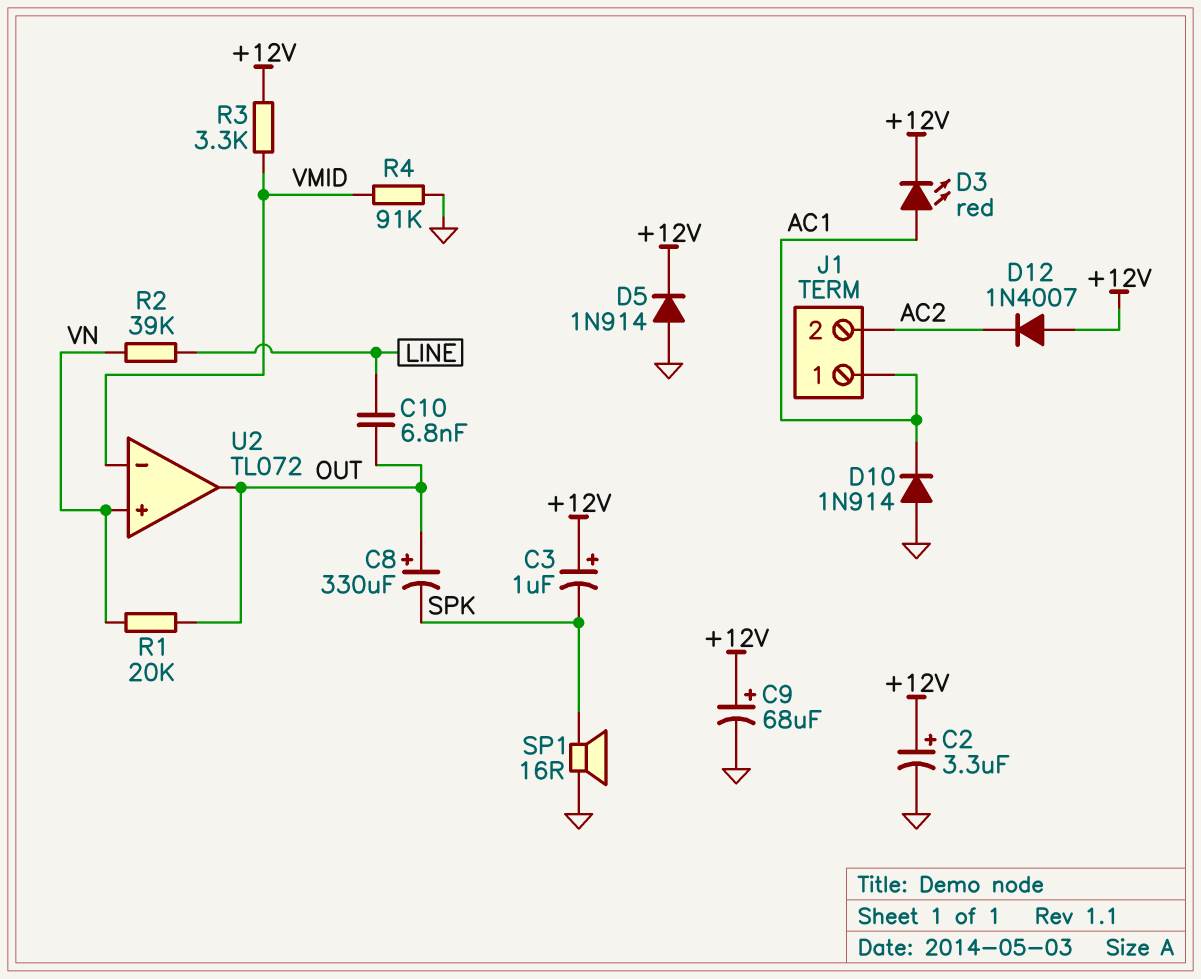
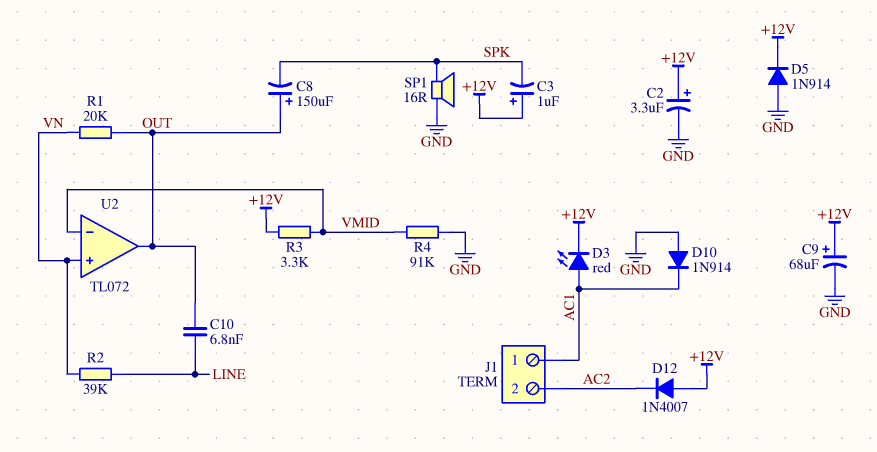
C8: 330uF (plus OUT, minus SPK) -> 150uF (plus OUT, minus SPK)

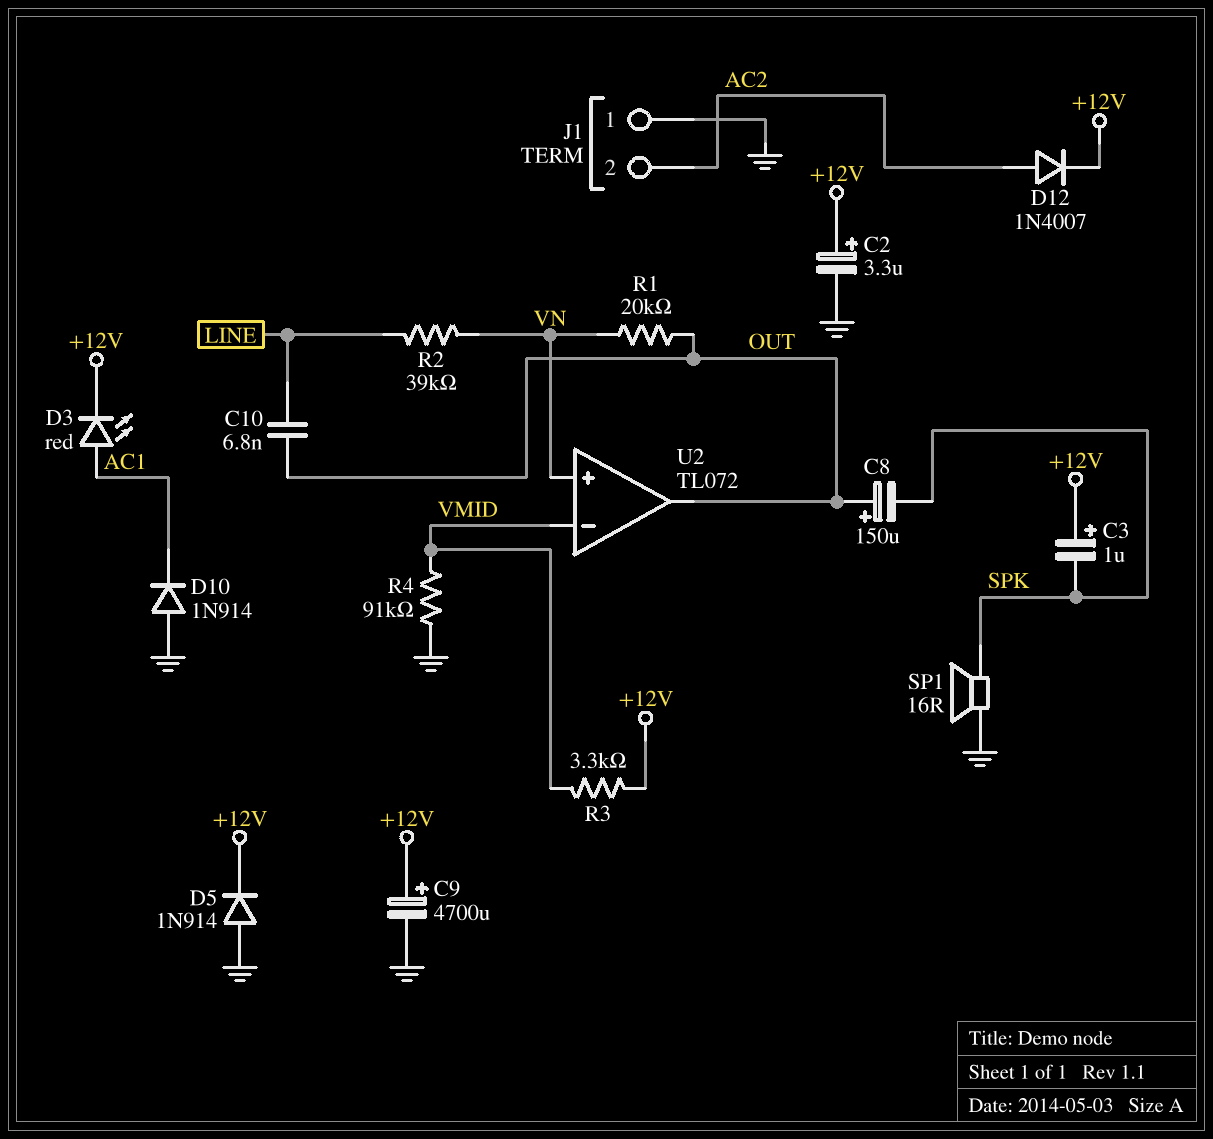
C9: 68uF (plus +12V, minus GND) -> 4700uF (plus +12V, minus GND)
D12: diode 1N4007 (A +12V, K AC2) -> diode 1N4007 (A AC2, K +12V)
J1 pin 1: AC1 -> GND

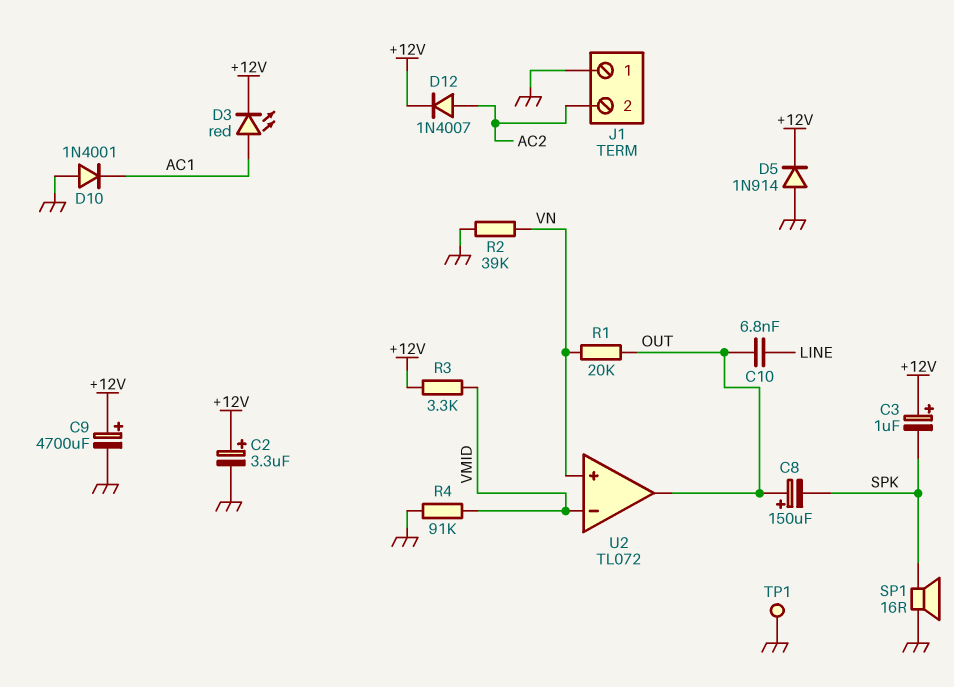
D10: diode 1N914 (A GND, K AC1) -> diode 1N4001 (A GND, K AC1)
R2: 39k (LINE, VN) -> 39k (GND, VN)
TP1: none -> test point (GND)

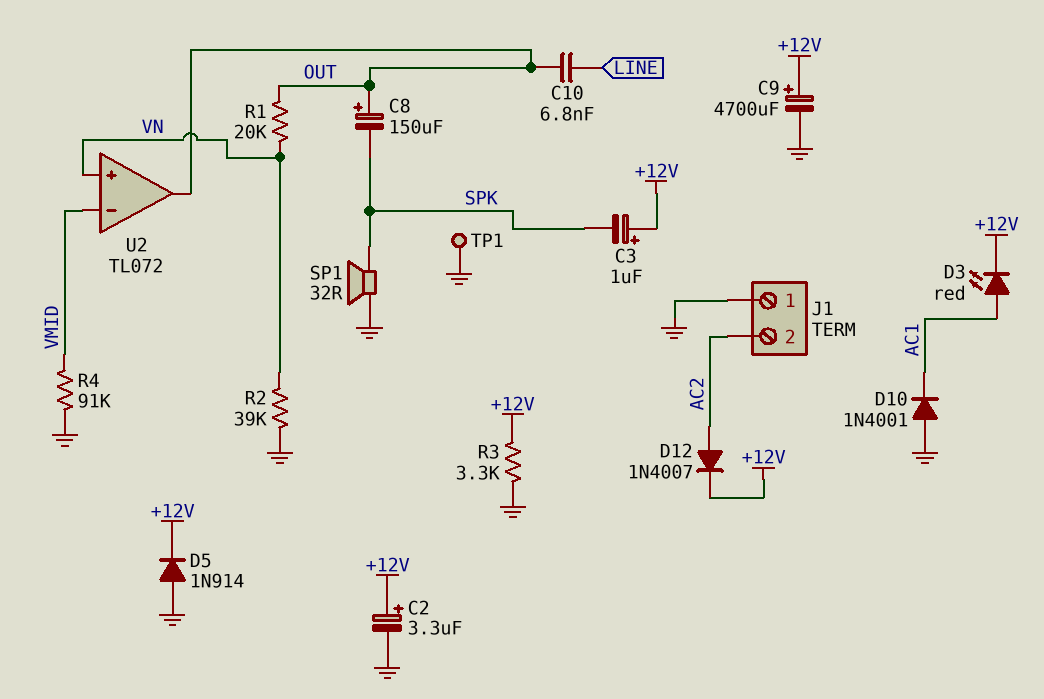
R3: 3.3k (+12V, VMID) -> 3.3k (+12V, GND)
SP1: speaker 16R (GND, SPK) -> speaker 32R (GND, SPK)

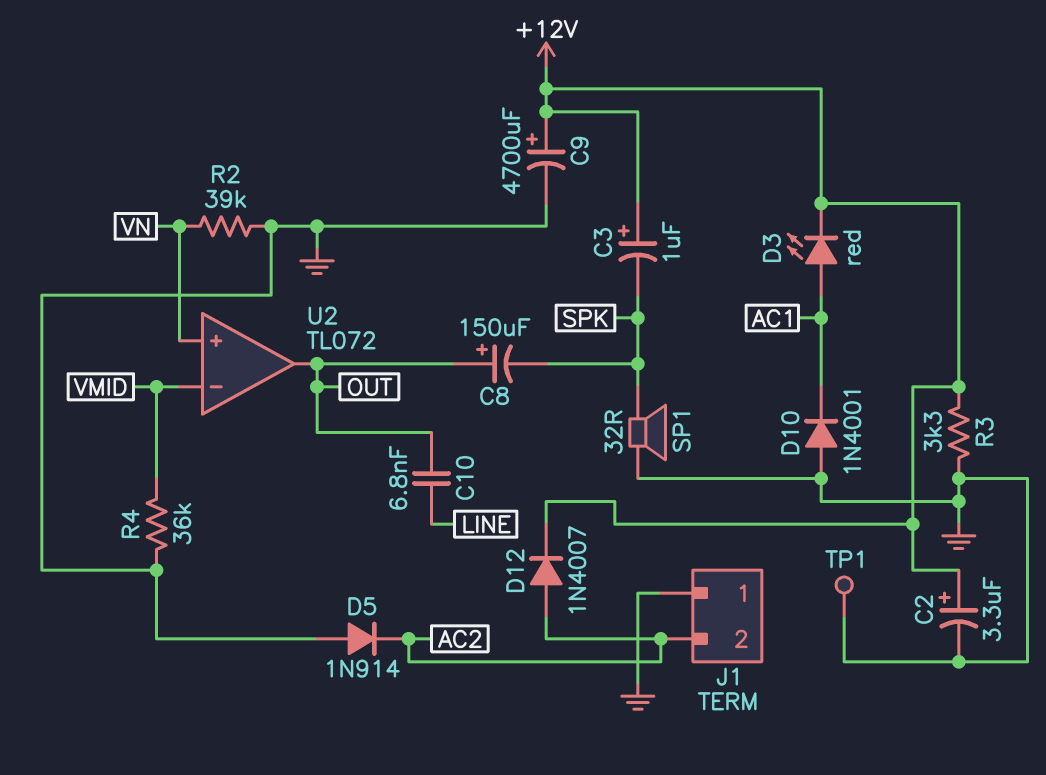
D5: diode 1N914 (A GND, K +12V) -> diode 1N914 (A GND, K AC2)
R1: 20k (OUT, VN) -> none
R4: 91k (GND, VMID) -> 36k (GND, VMID)

